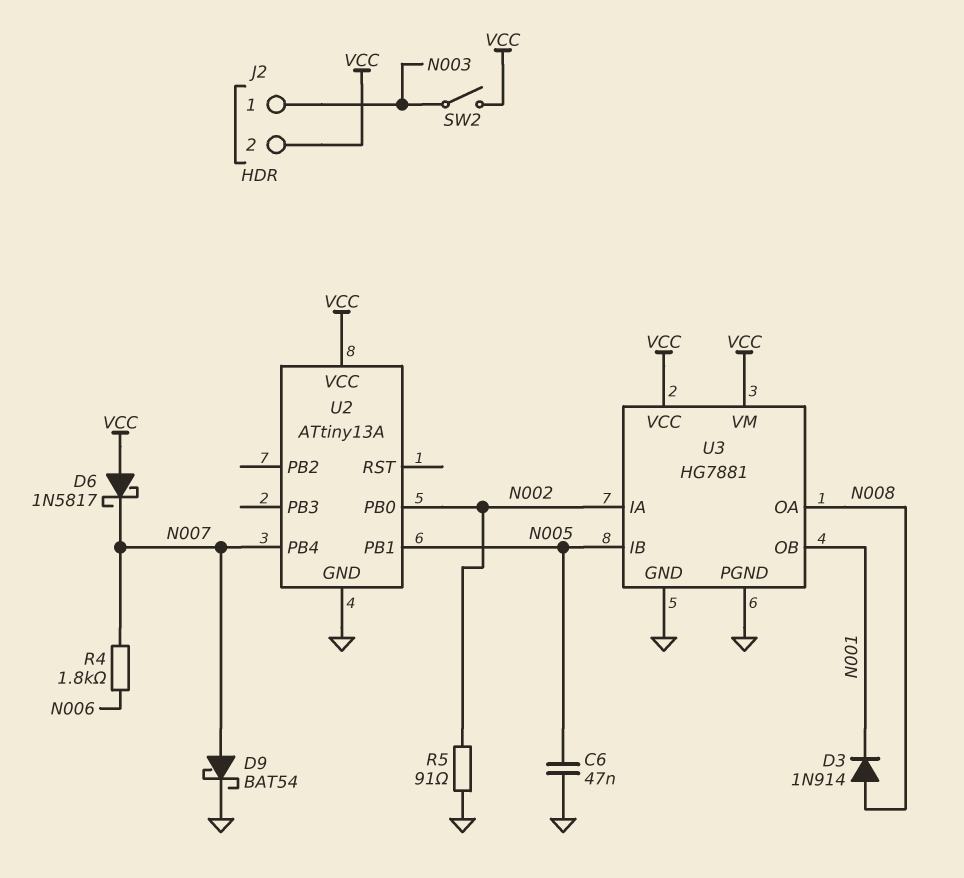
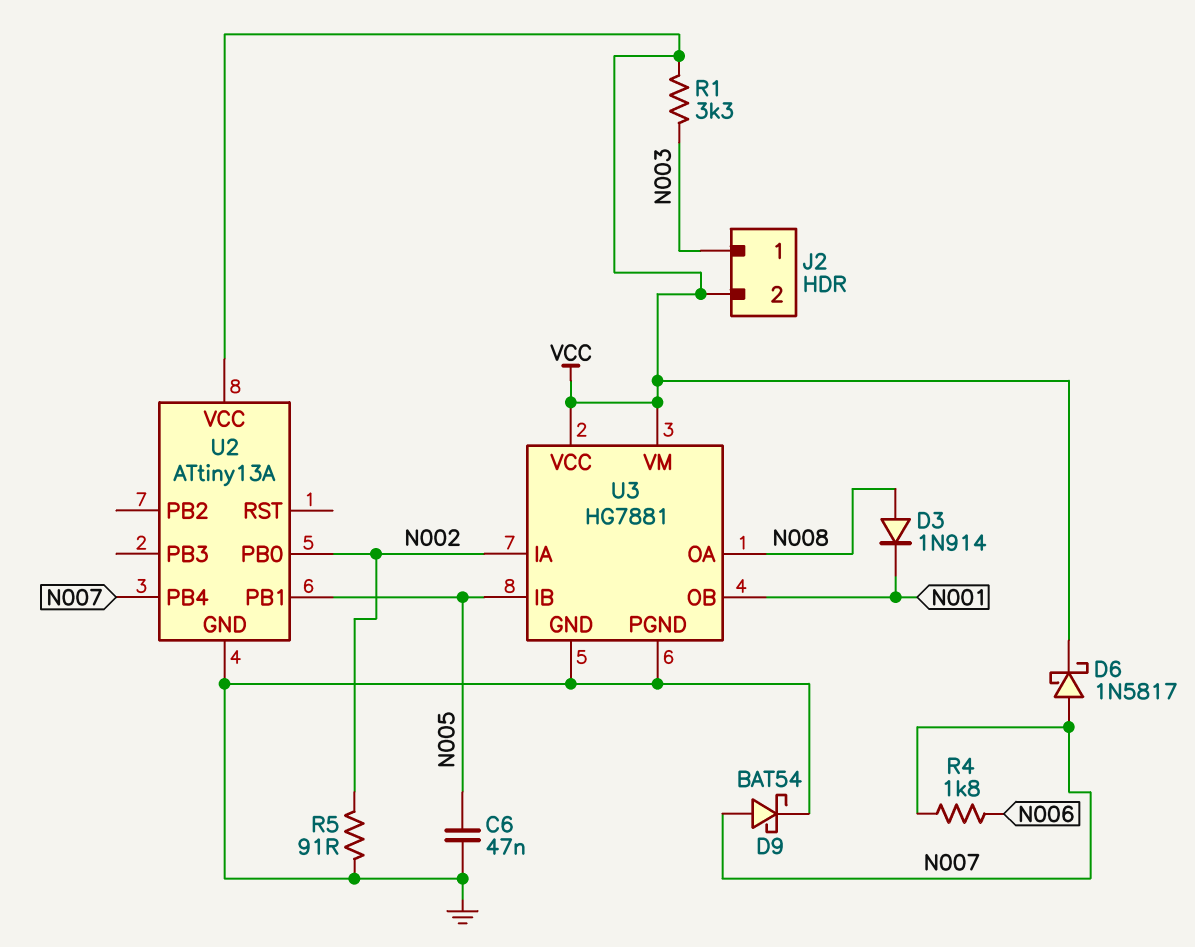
D6: schottky 1N5817 (A VCC, K N007) -> schottky 1N5817 (A N007, K VCC)
R1: none -> 3.3k (N003, VCC)
SW2: switch (N003, VCC) -> none

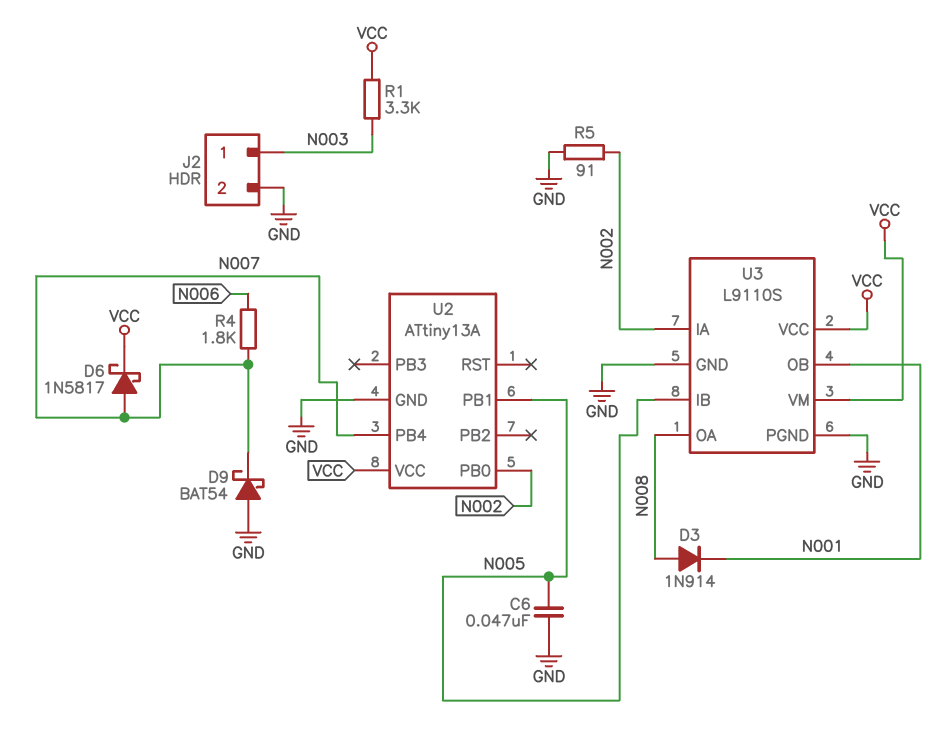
D9: schottky BAT54 (A N007, K GND) -> schottky BAT54 (A GND, K N007)
J2 pin 2: VCC -> GND
U3: HG7881 -> L9110S

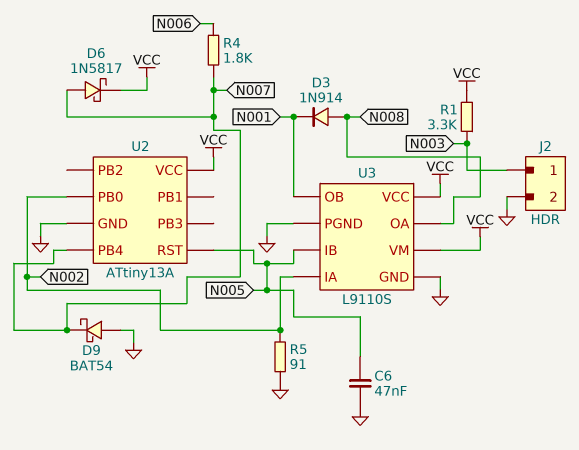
U2 pin PB1: N005 -> none
U2 pin RST: none -> N005

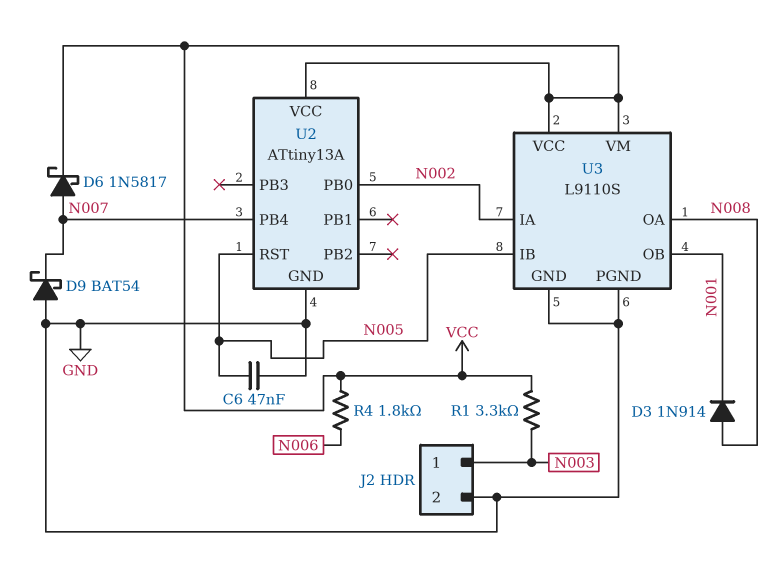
R4: 1.8k (N006, N007) -> 1.8k (N006, VCC)
R5: 91 (GND, N002) -> none

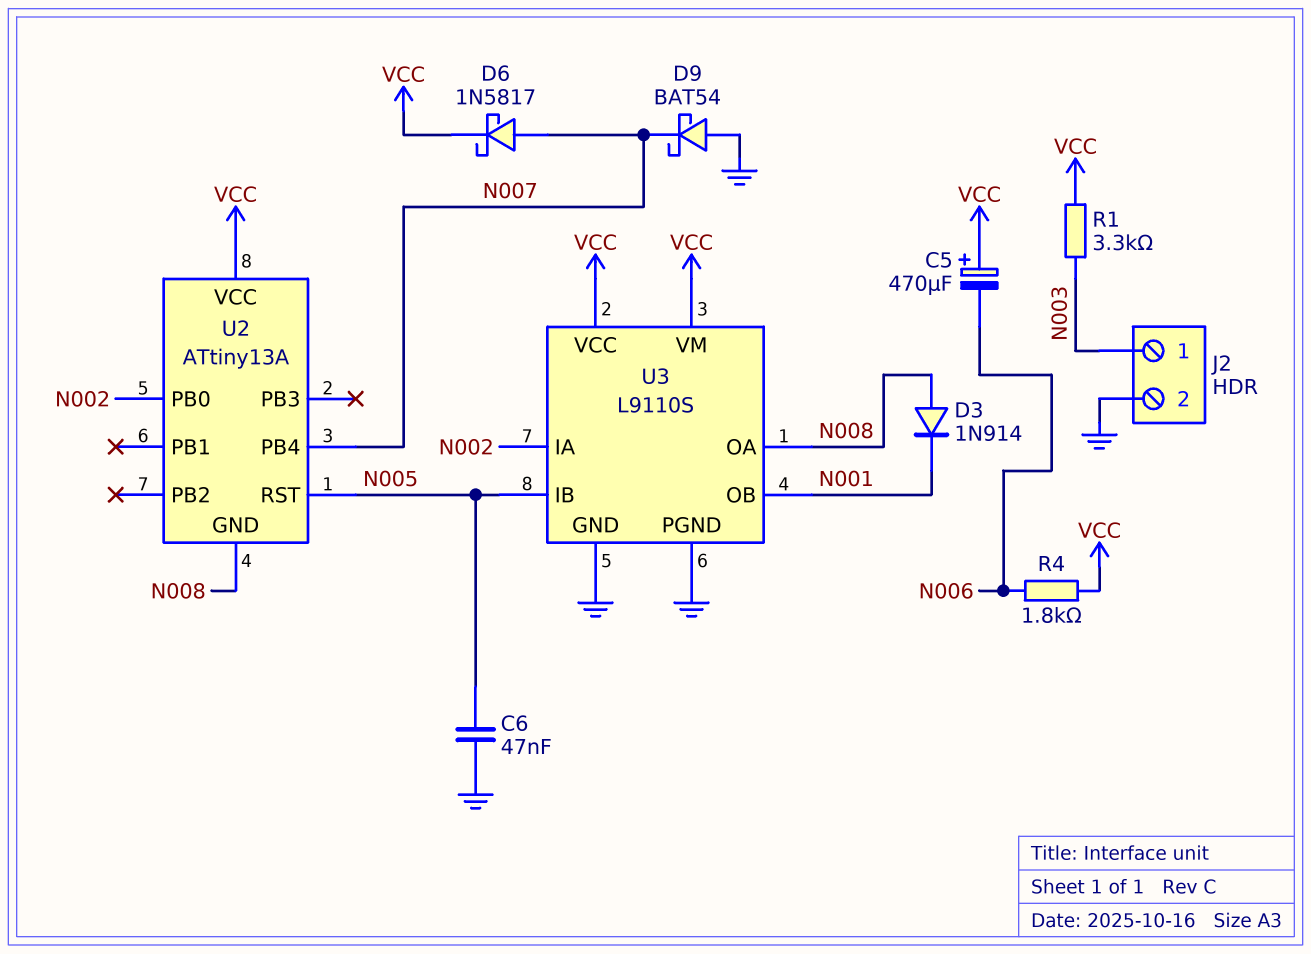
C5: none -> 470uF (plus VCC, minus N006)
U2 pin GND: GND -> N008

